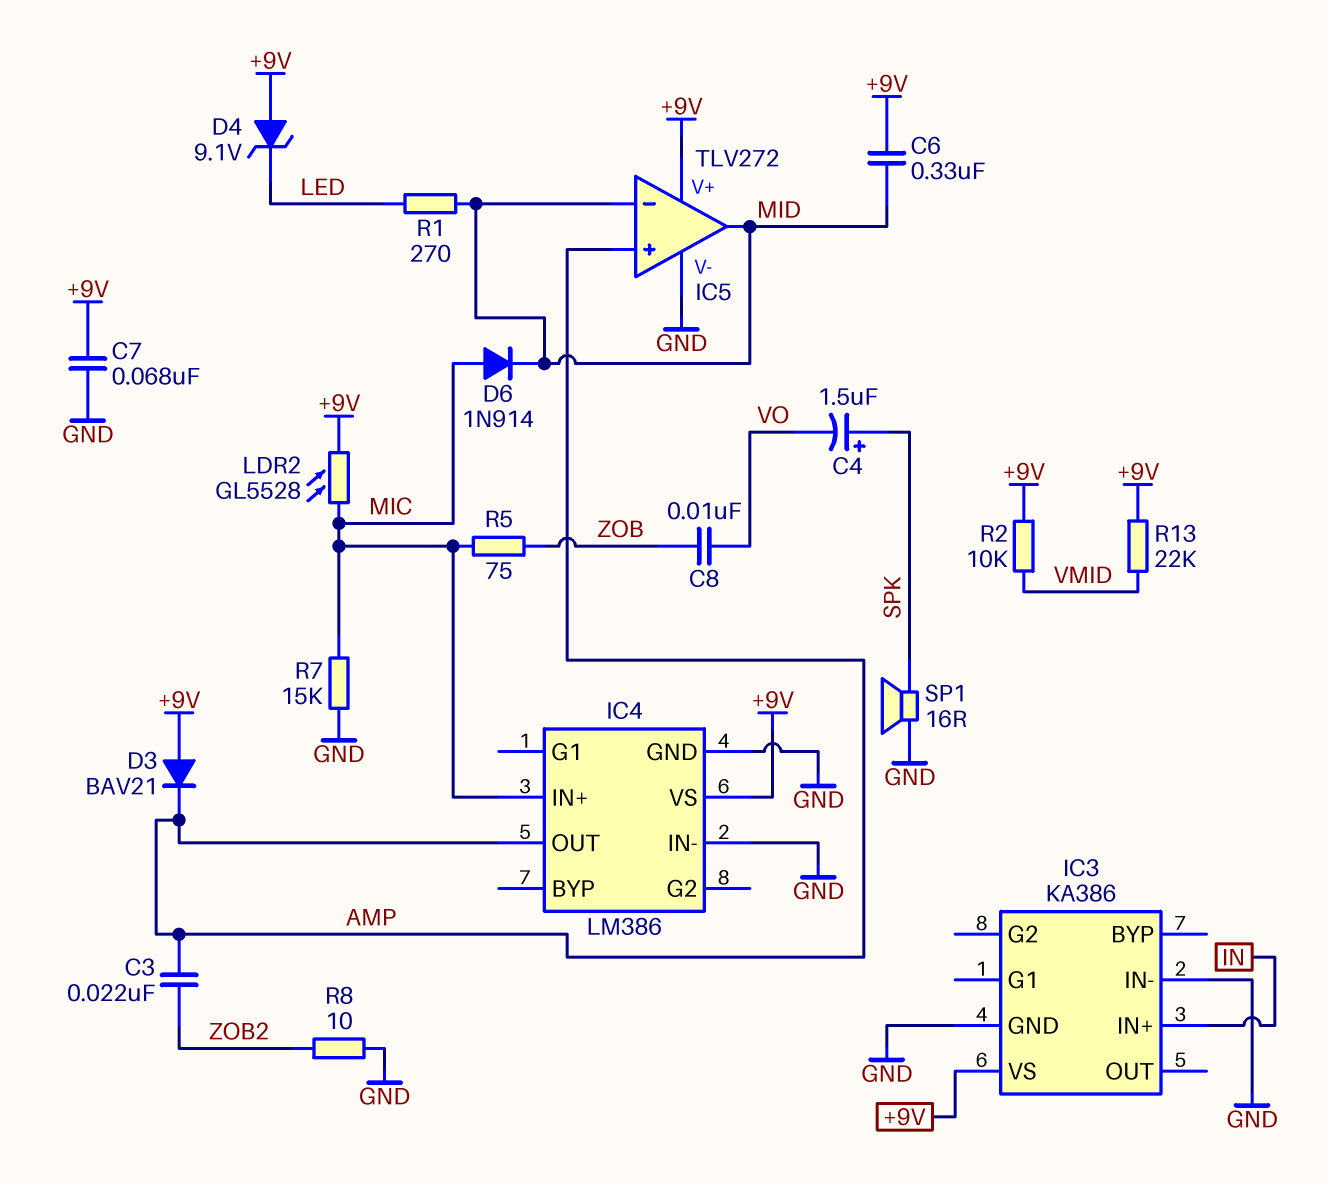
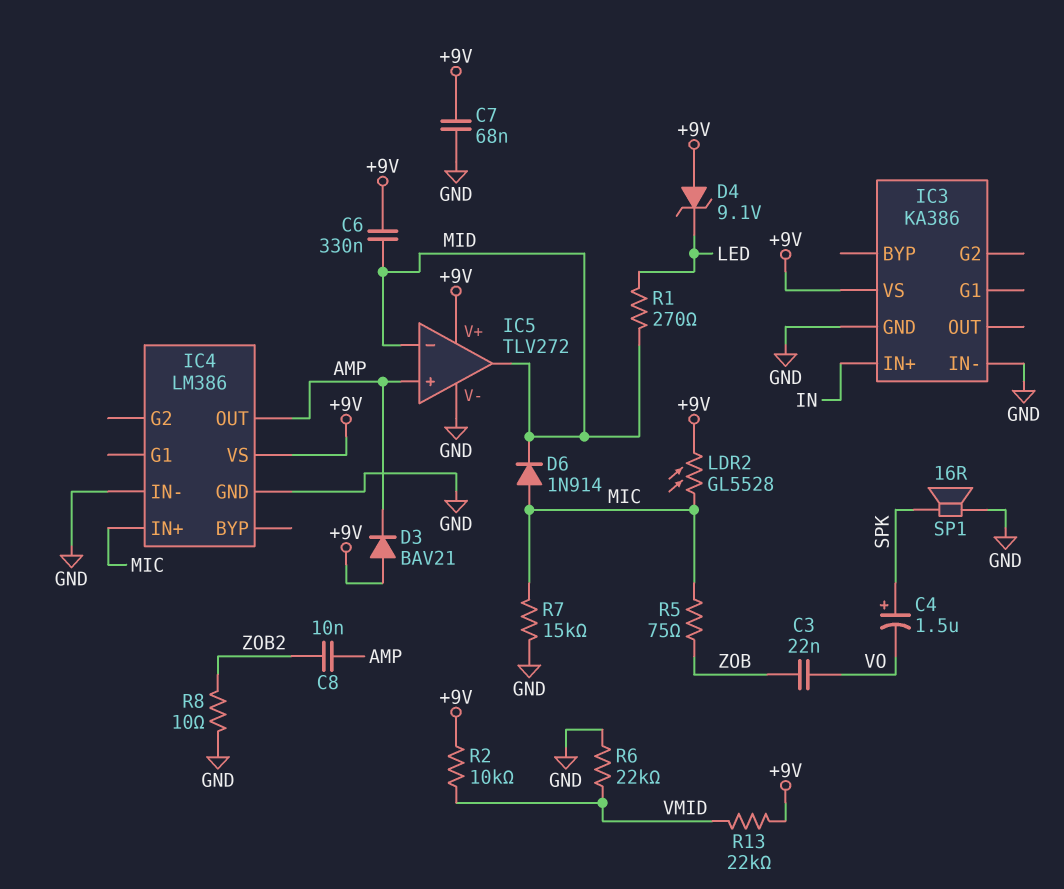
C3: 22nF (AMP, ZOB2) -> 22nF (VO, ZOB)
C8: 10nF (VO, ZOB) -> 10nF (AMP, ZOB2)
R6: none -> 22k (GND, VMID)

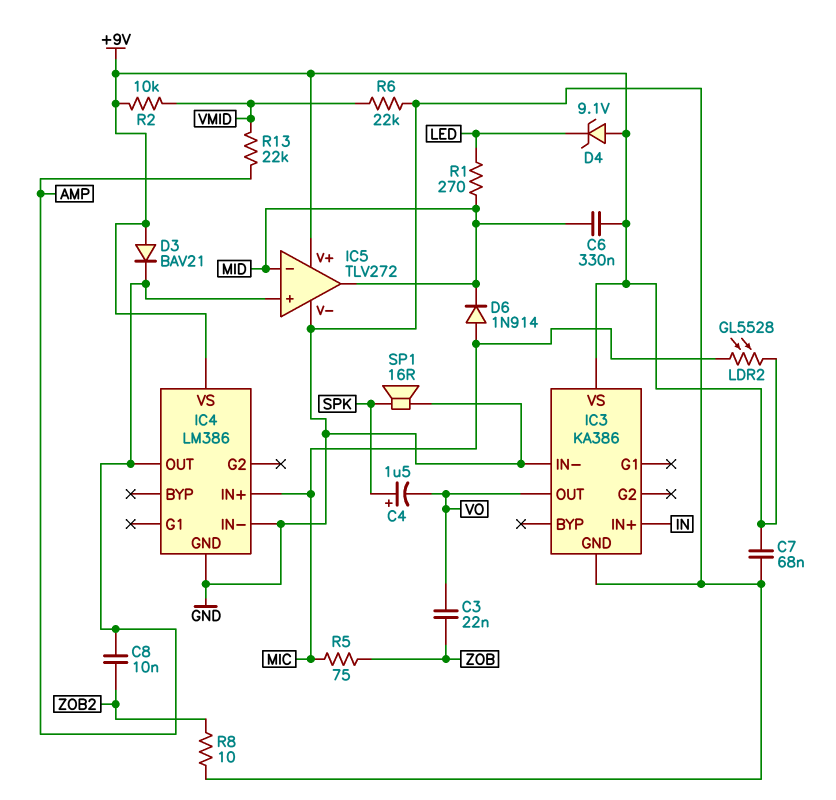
IC3 pin OUT: none -> VO
R7: 15k (GND, MIC) -> none
R13: 22k (+9V, VMID) -> 22k (AMP, VMID)

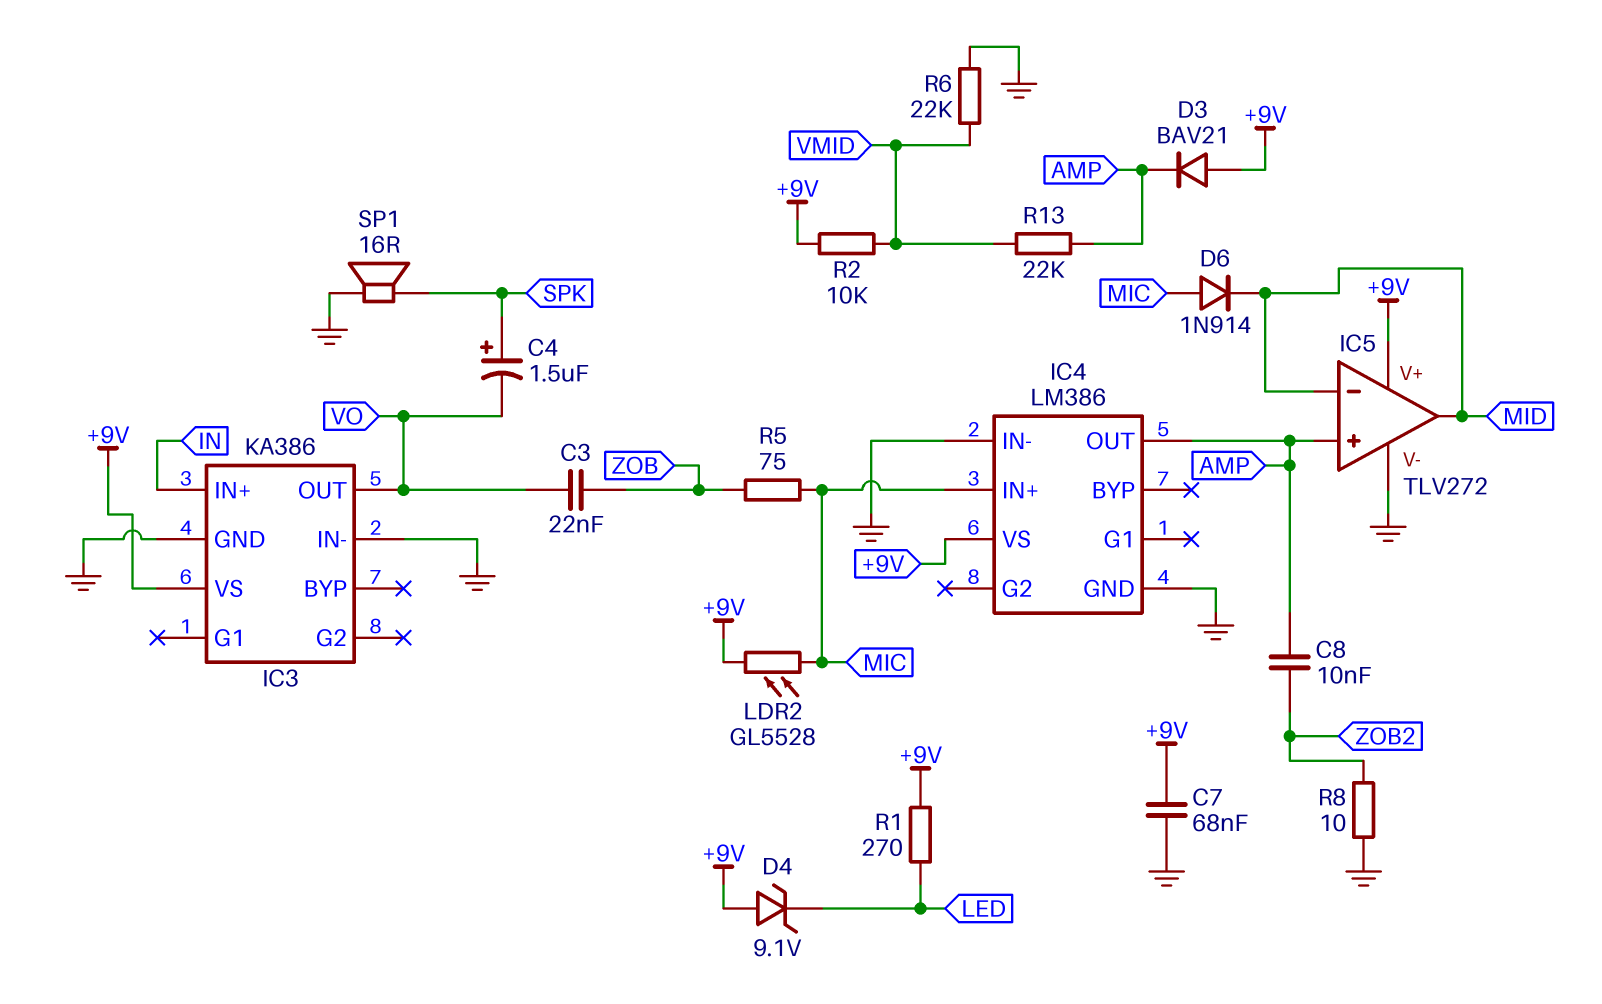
C6: 330nF (+9V, MID) -> none
R1: 270 (LED, MID) -> 270 (+9V, LED)

